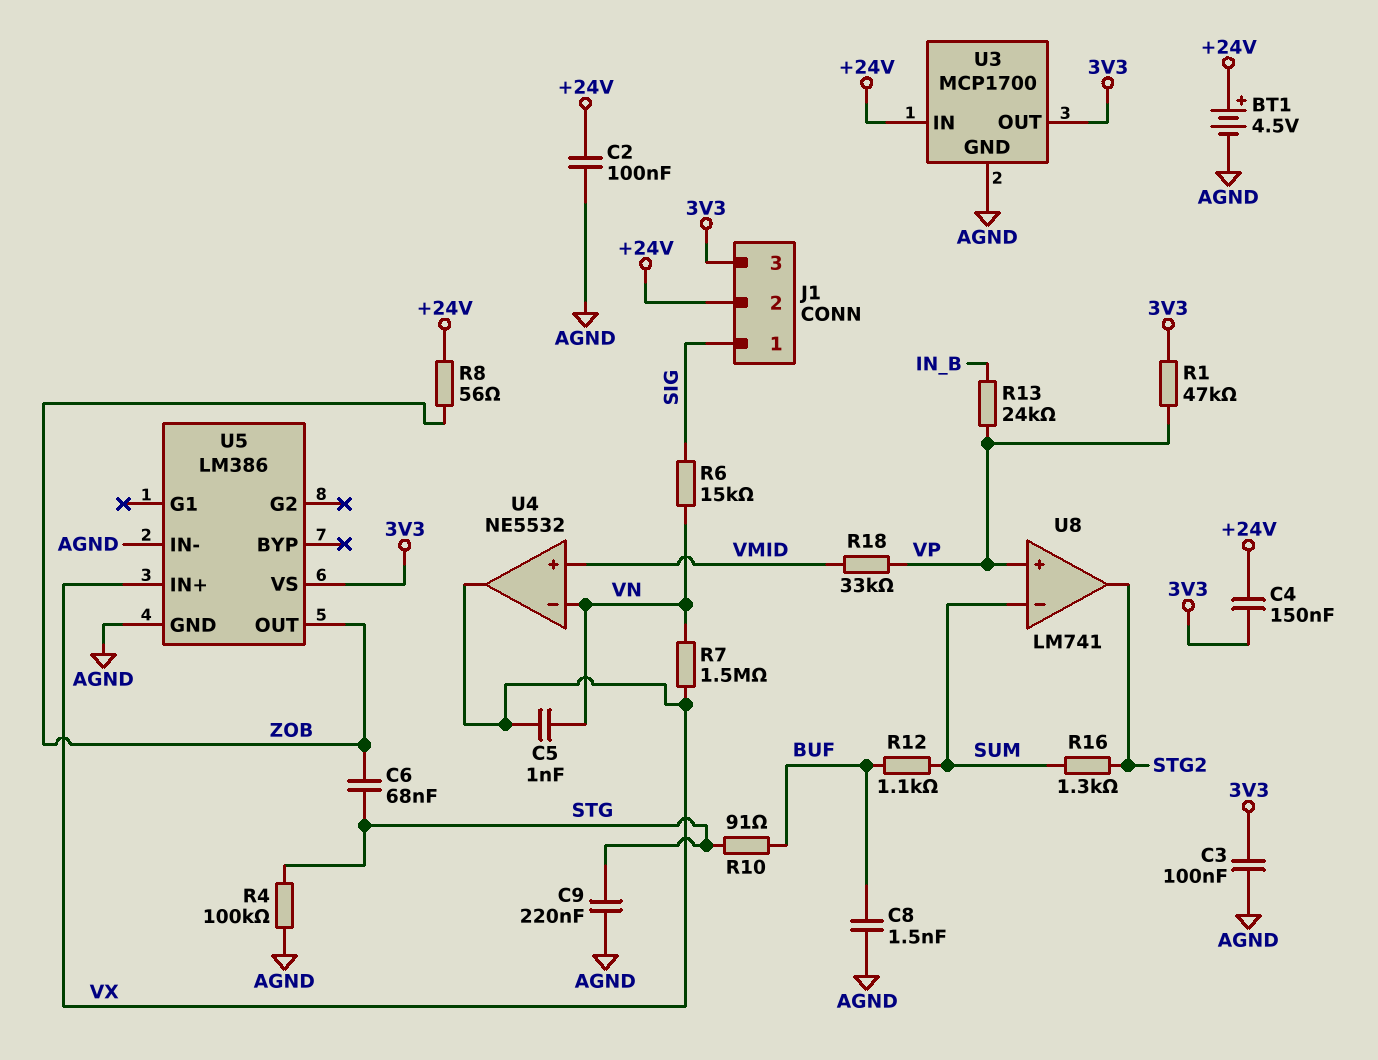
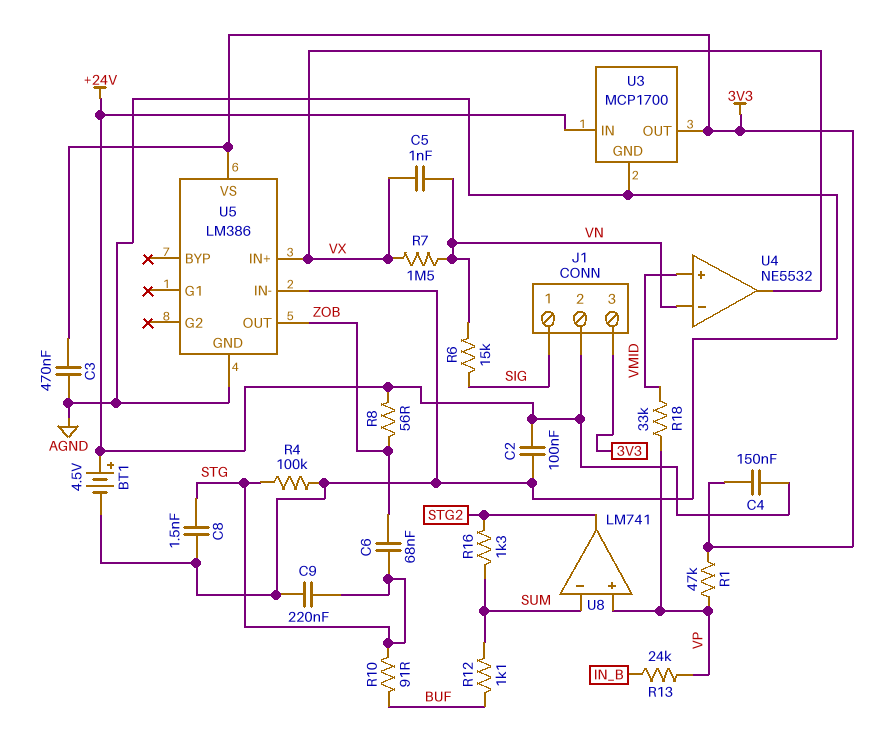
C3: 100nF (3V3, AGND) -> 470nF (3V3, AGND)
C8: 1.5nF (AGND, BUF) -> 1.5nF (AGND, STG)

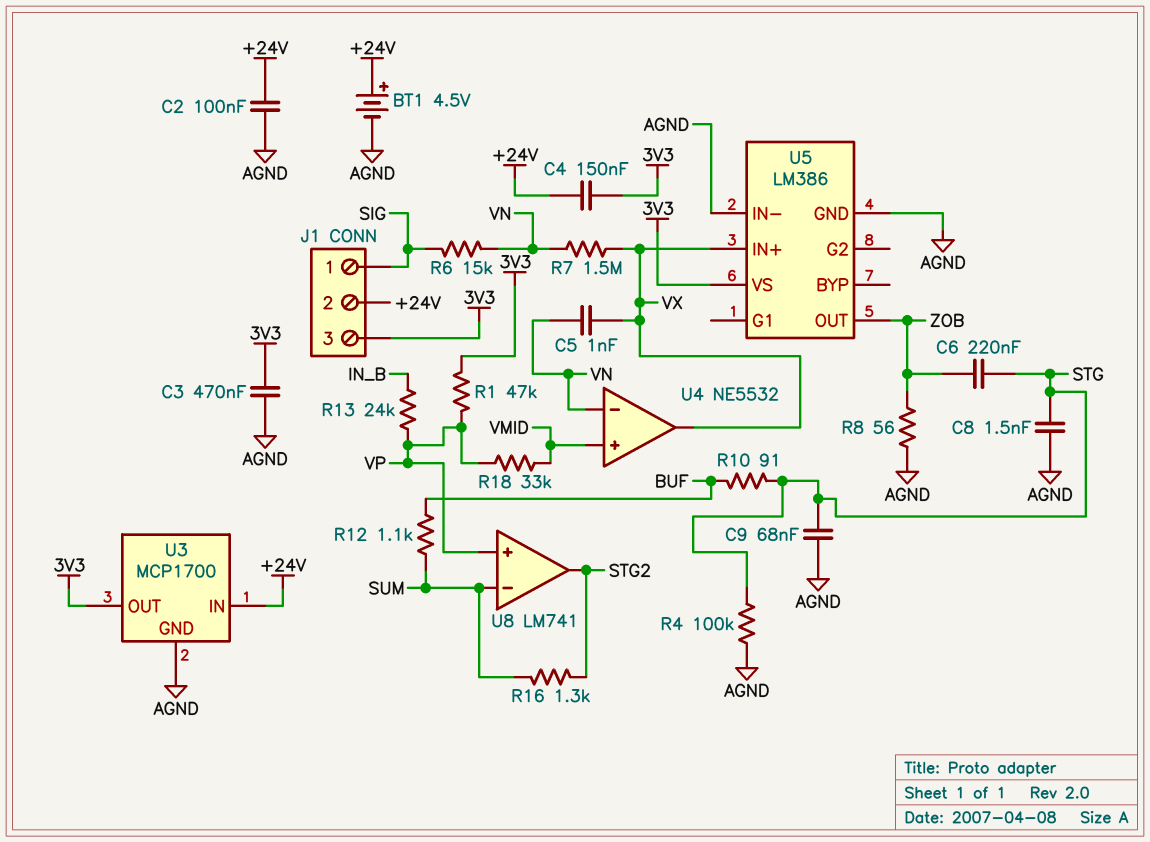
C6: 68nF (STG, ZOB) -> 220nF (STG, ZOB)
C9: 220nF (AGND, STG) -> 68nF (AGND, STG)
R8: 56 (+24V, ZOB) -> 56 (AGND, ZOB)

